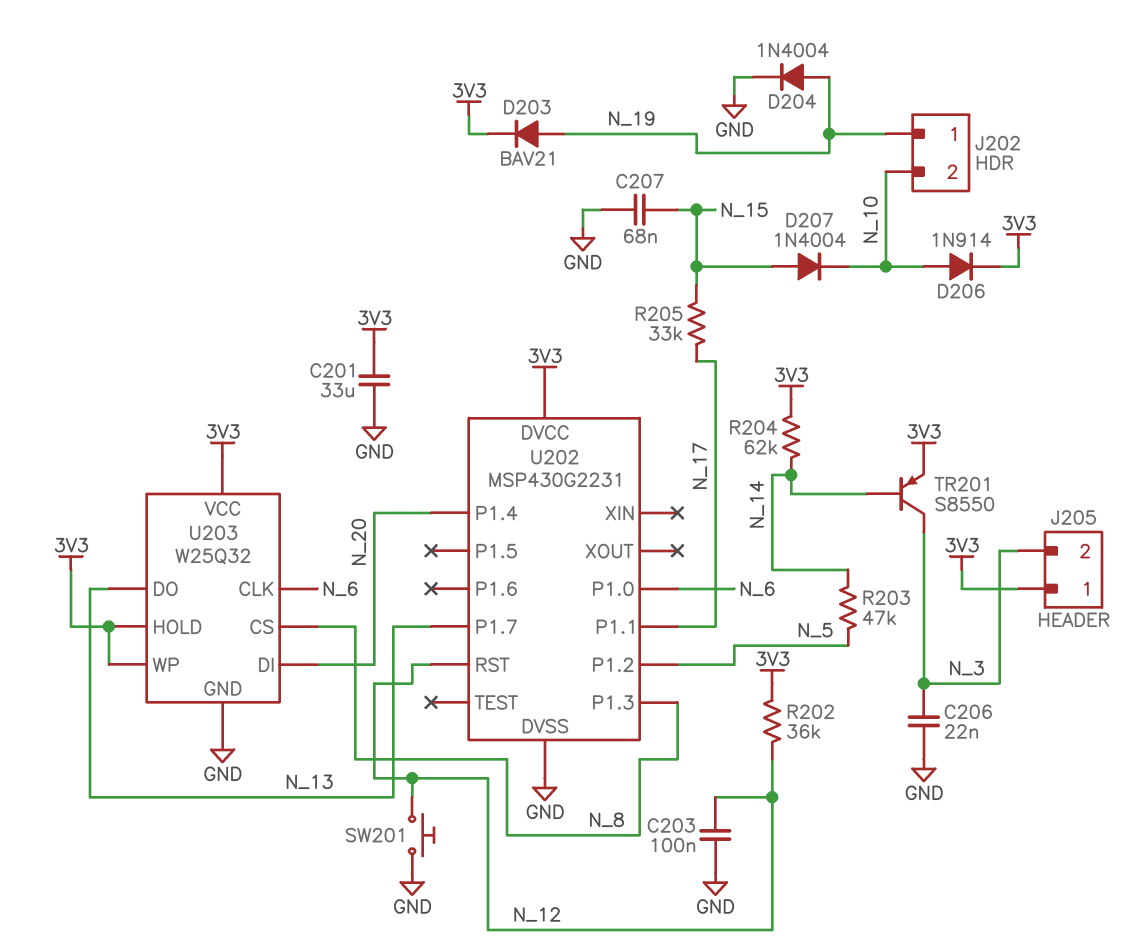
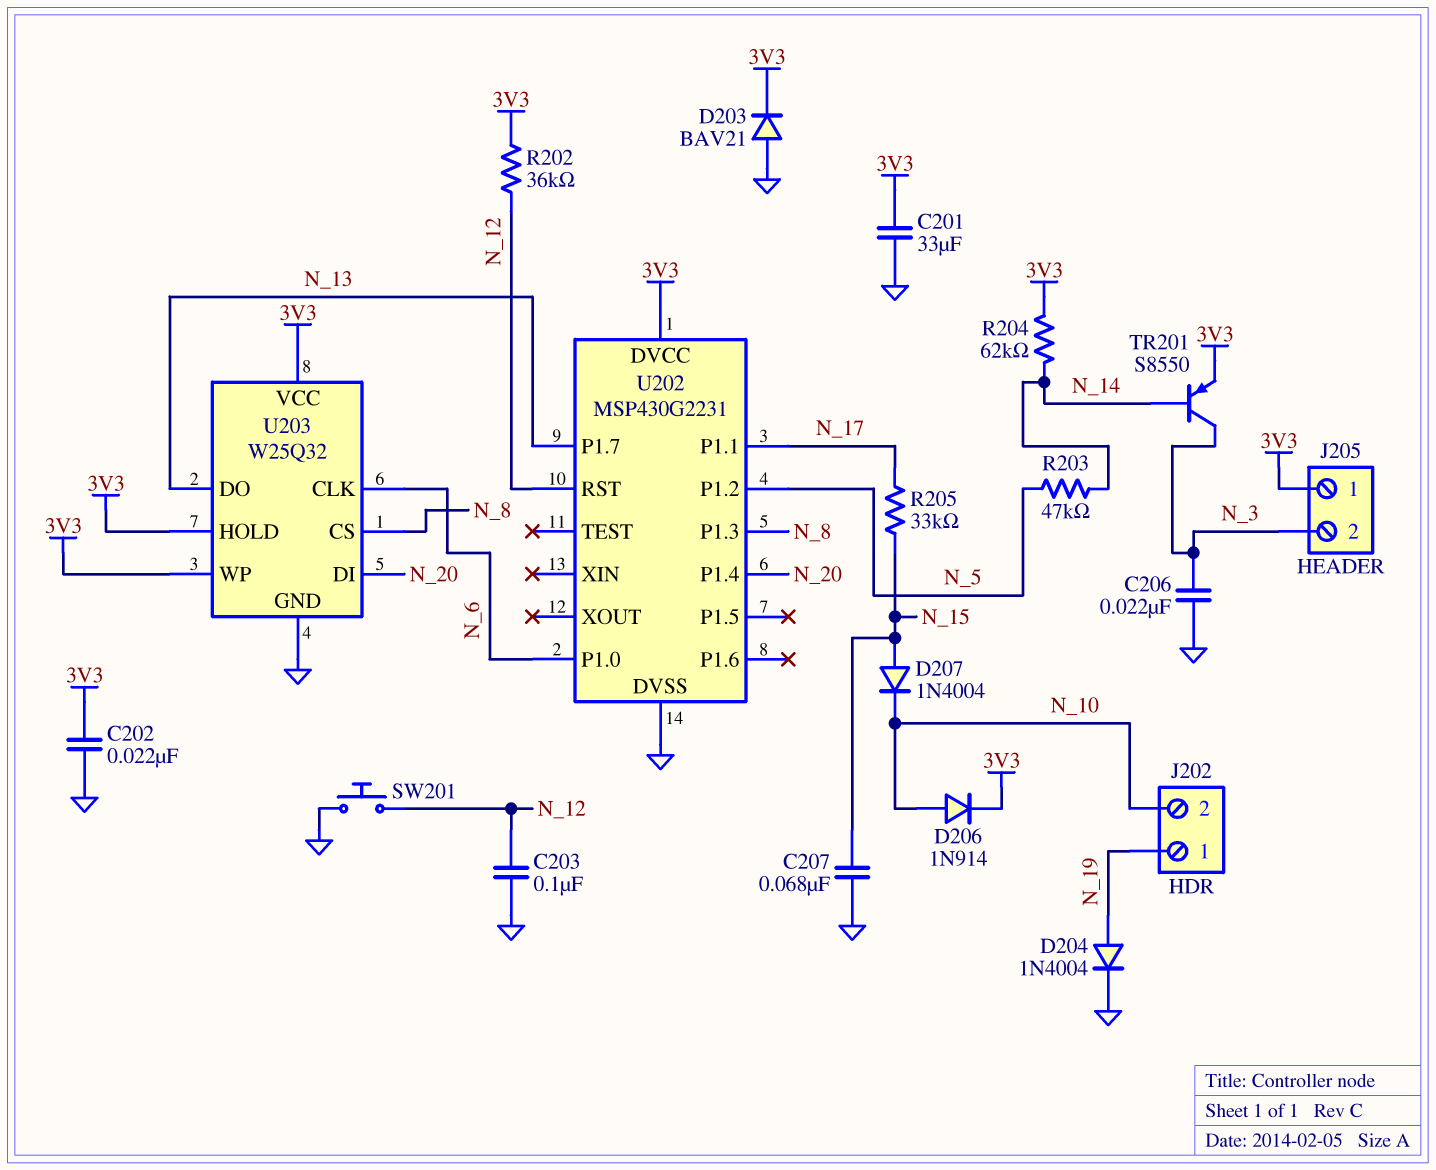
C202: none -> 22nF (3V3, GND)
D203: diode BAV21 (A N_19, K 3V3) -> diode BAV21 (A GND, K 3V3)

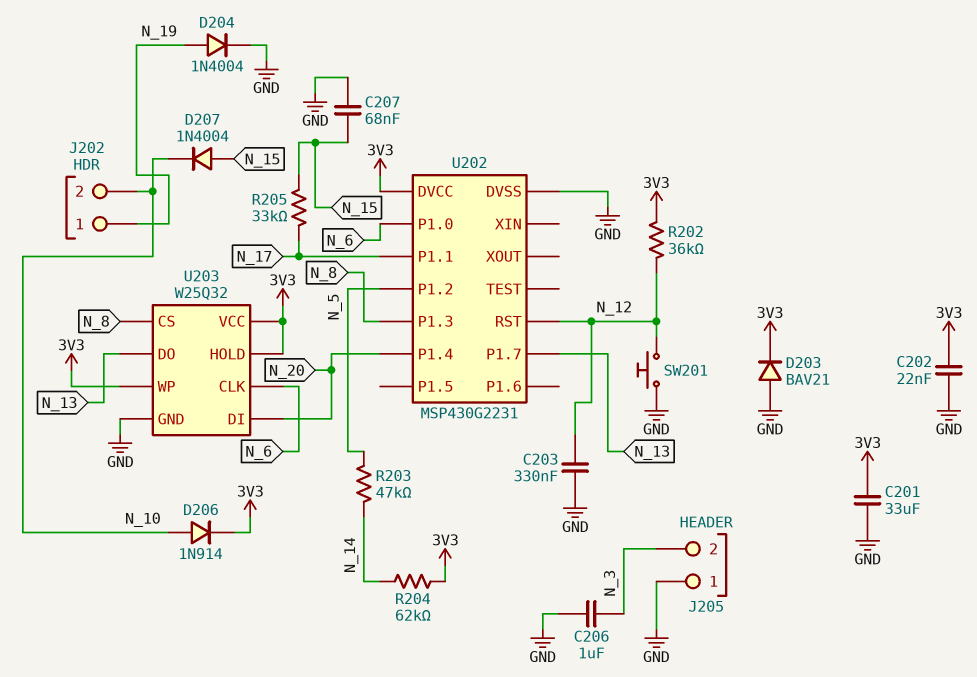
C203: 100nF (GND, N_12) -> 330nF (GND, N_12)
C206: 22nF (GND, N_3) -> 1uF (GND, N_3)
J205 pin 1: 3V3 -> GND
TR201: PNP S8550 (B N_14, C N_3, E 3V3) -> none

